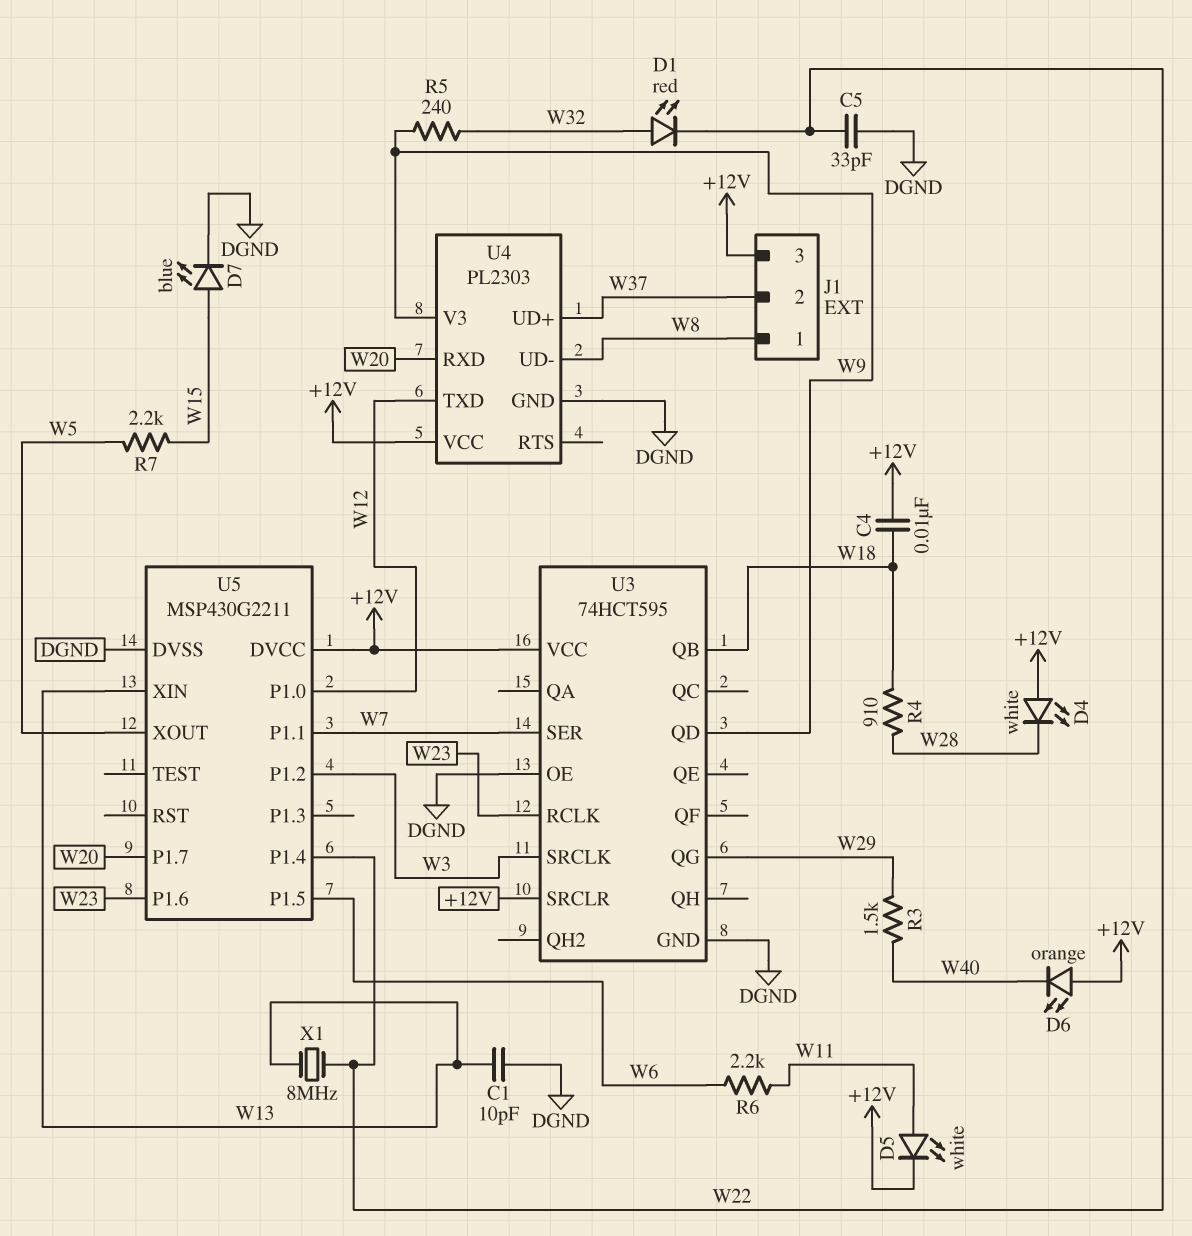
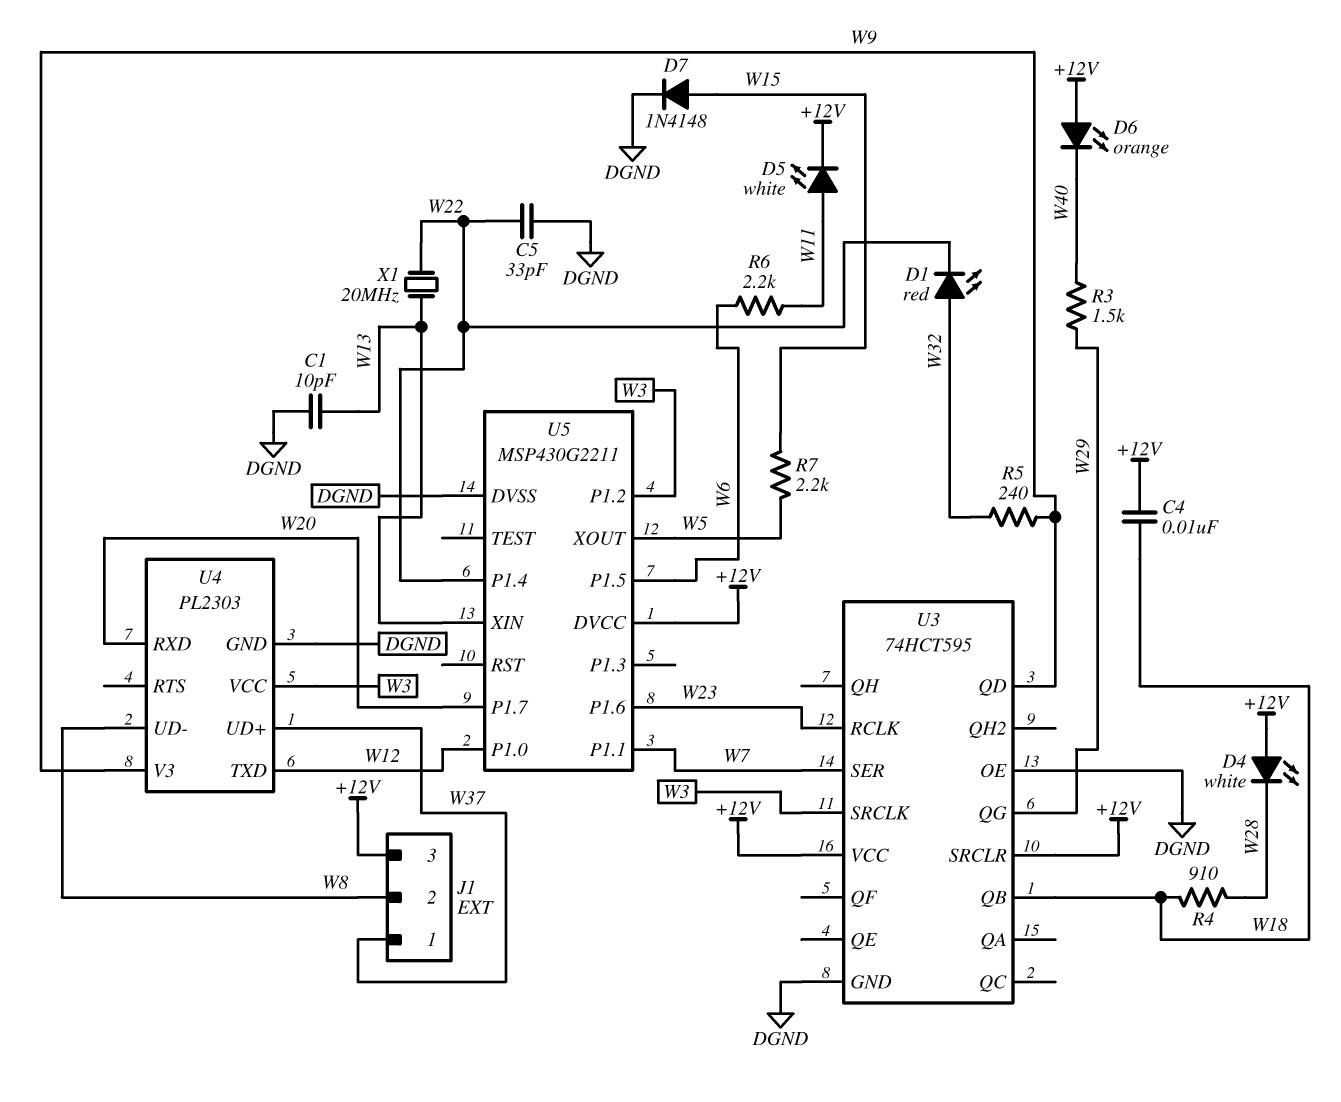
D7: LED blue (A W15, K DGND) -> diode 1N4148 (A W15, K DGND)
J1 pin 1: W8 -> W37
J1 pin 2: W37 -> W8
U4 pin VCC: +12V -> W3
X1: 8MHz (W13, W22) -> 20MHz (W13, W22)

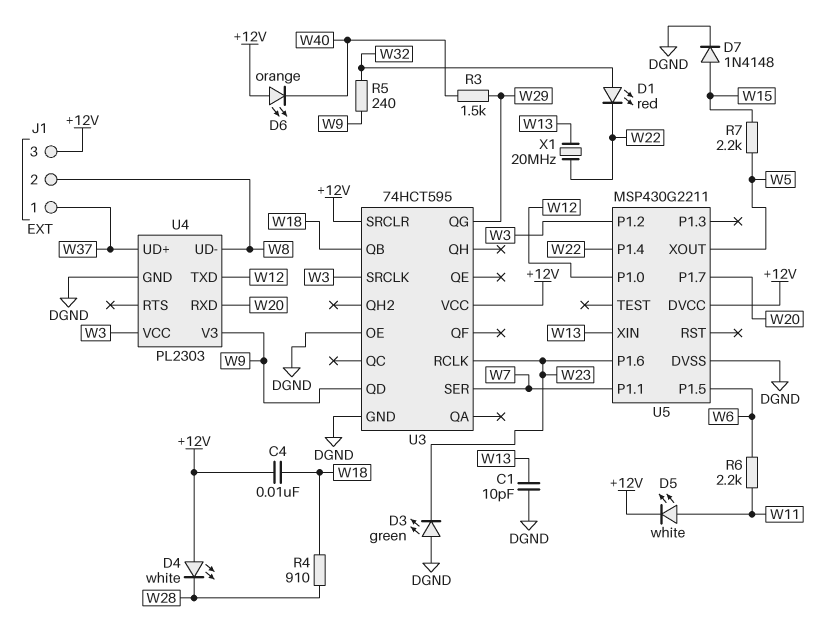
C5: 33pF (DGND, W22) -> none
D3: none -> LED green (A DGND, K W23)

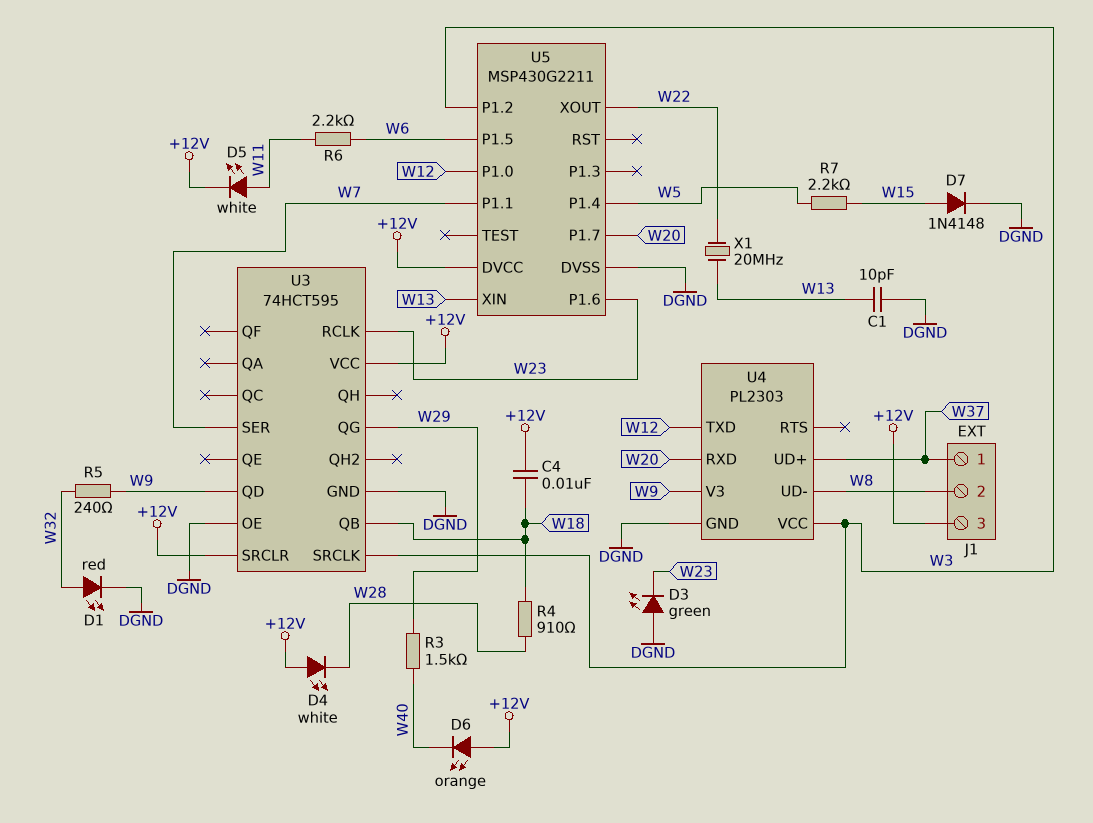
D1: LED red (A W32, K W22) -> LED red (A W32, K DGND)
U5 pin P1.4: W22 -> W5
U5 pin XOUT: W5 -> W22

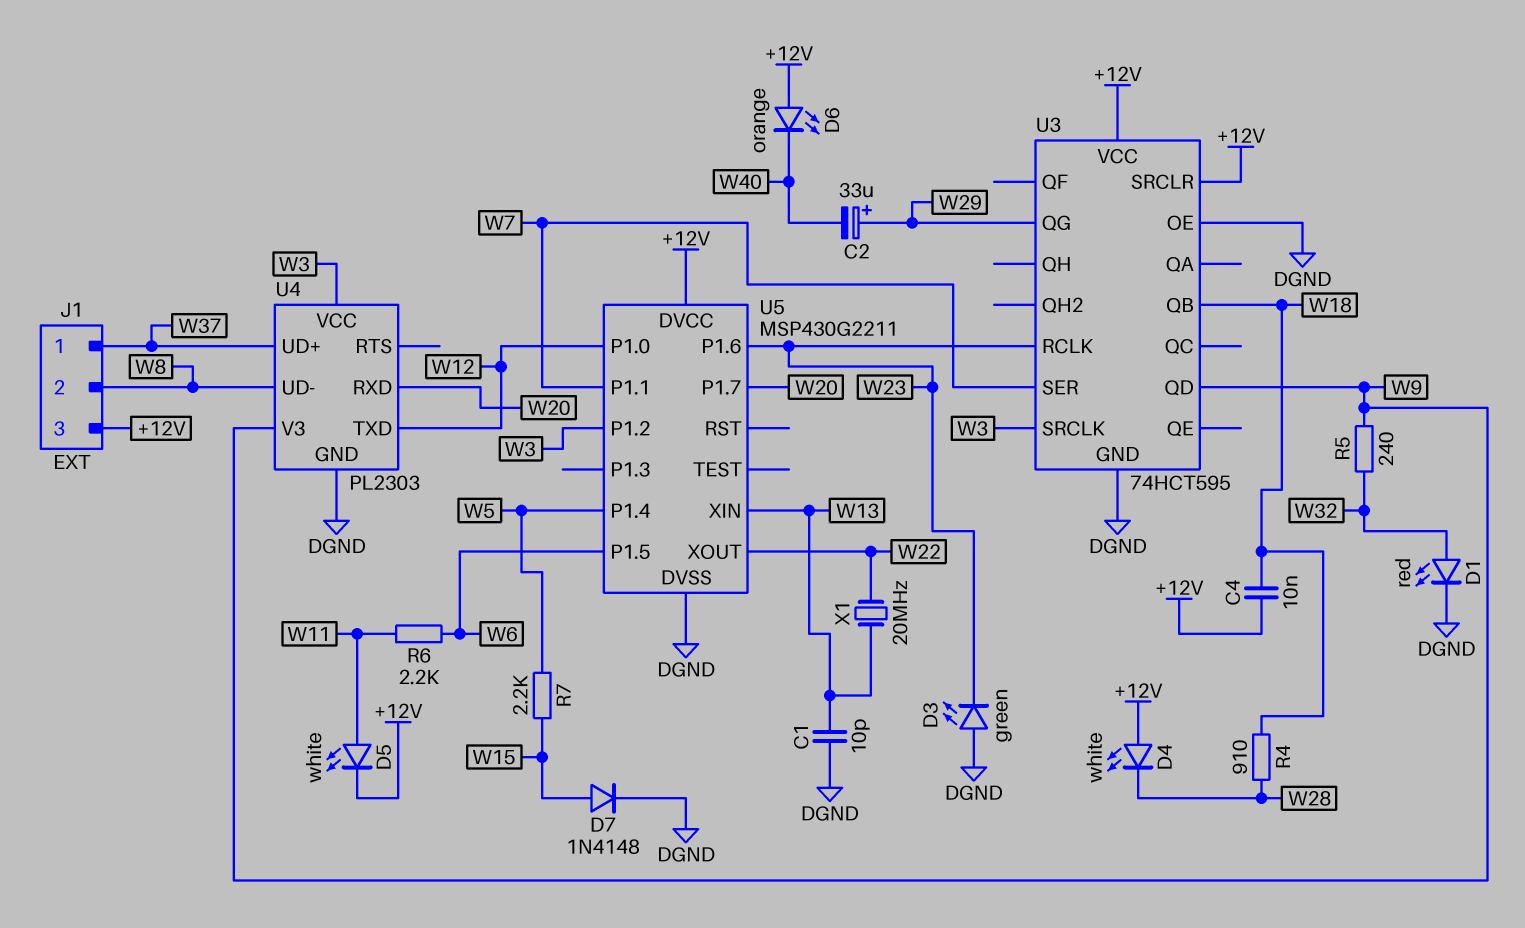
C2: none -> 33uF (plus W29, minus W40)
R3: 1.5k (W29, W40) -> none

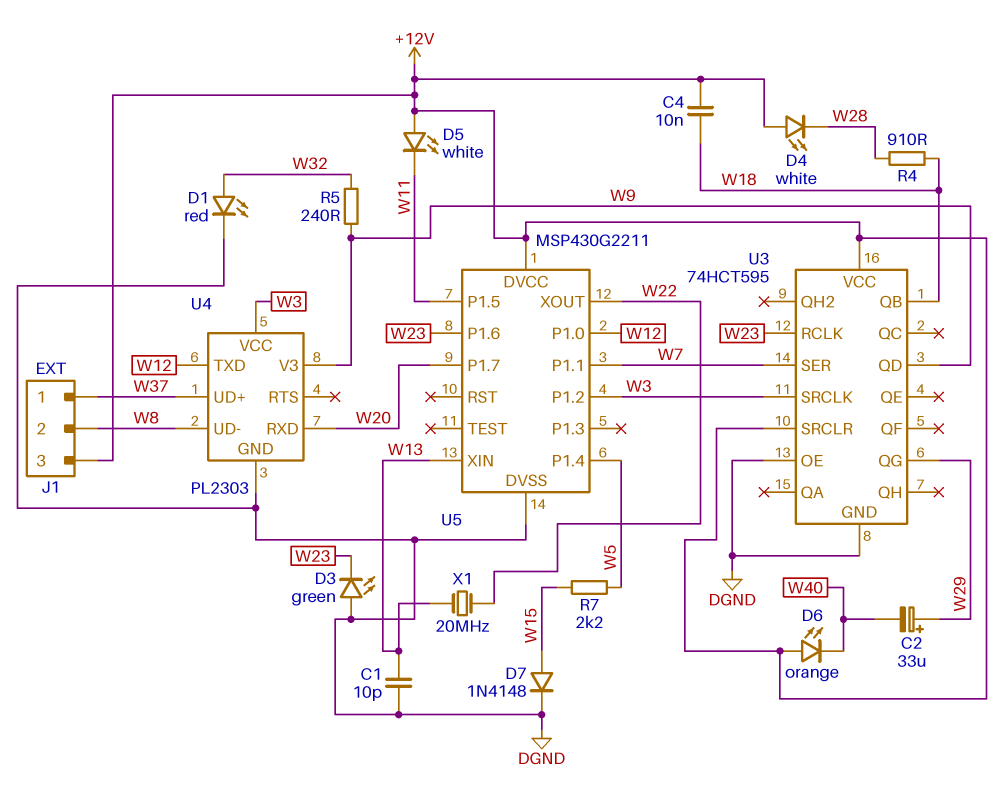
D5: LED white (A W11, K +12V) -> LED white (A +12V, K W11)
R6: 2.2k (W6, W11) -> none
U5 pin P1.5: W6 -> W11

